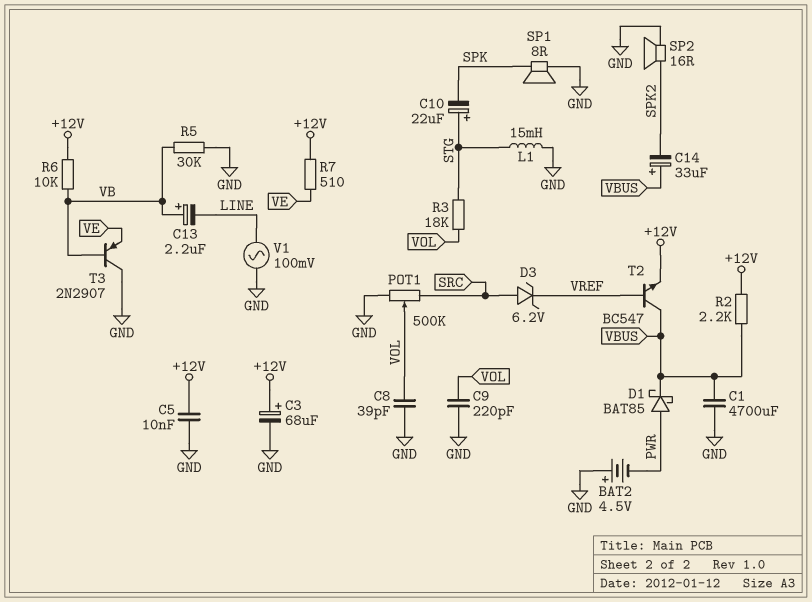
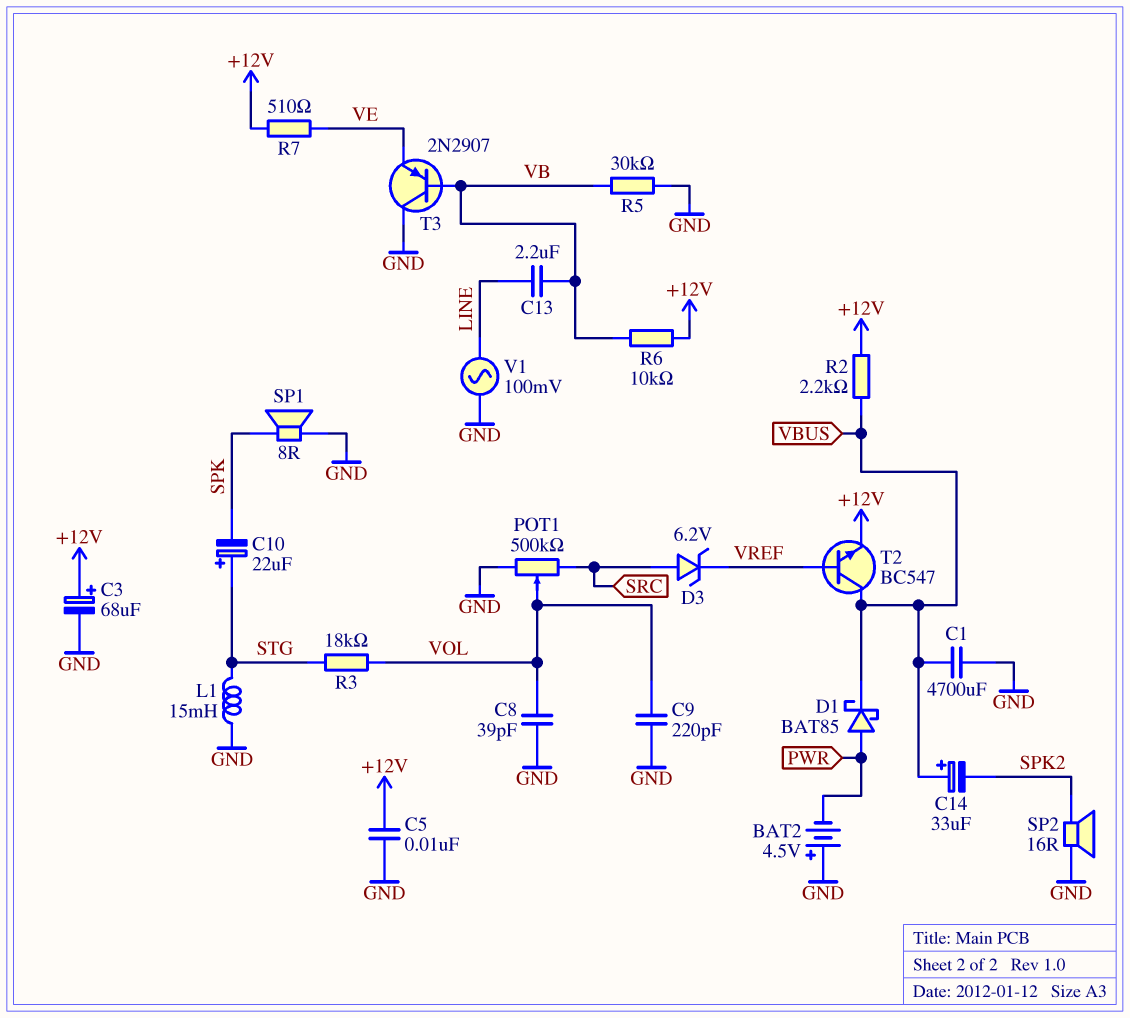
C13: 2.2uF (plus VB, minus LINE) -> 2.2uF (LINE, VB)

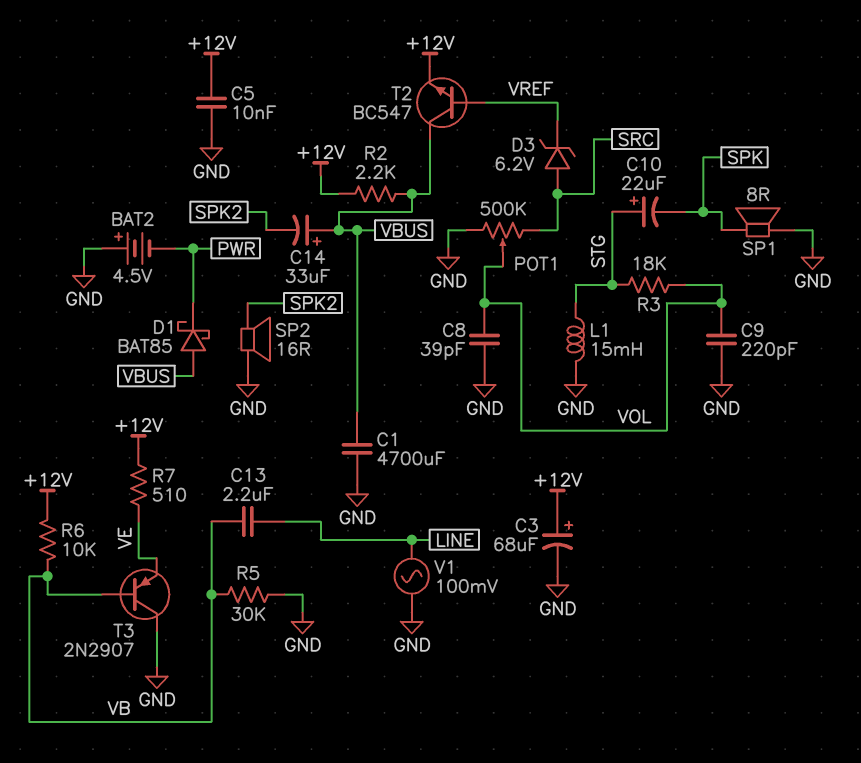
D1: schottky BAT85 (A PWR, K VBUS) -> schottky BAT85 (A VBUS, K PWR)

